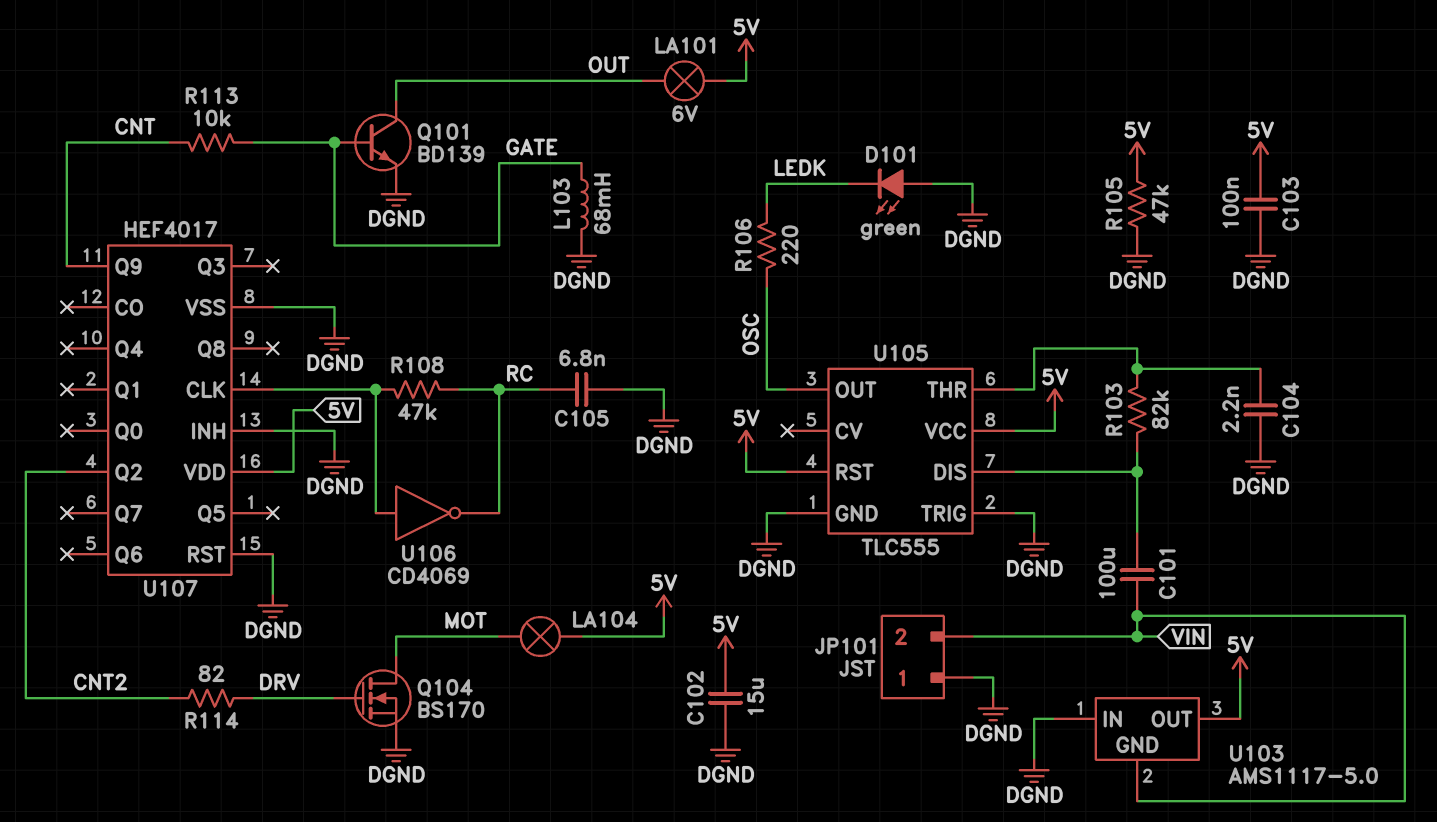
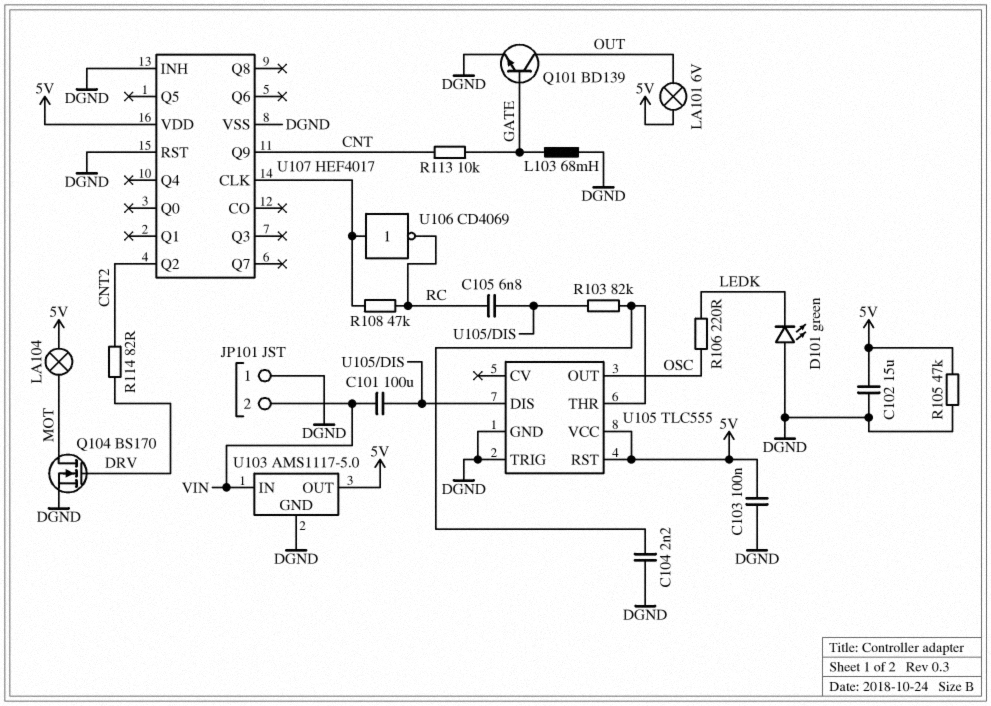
C105: 6.8nF (DGND, RC) -> 6.8nF (RC, U105/DIS)
U103 pin GND: VIN -> DGND
U103 pin IN: DGND -> VIN

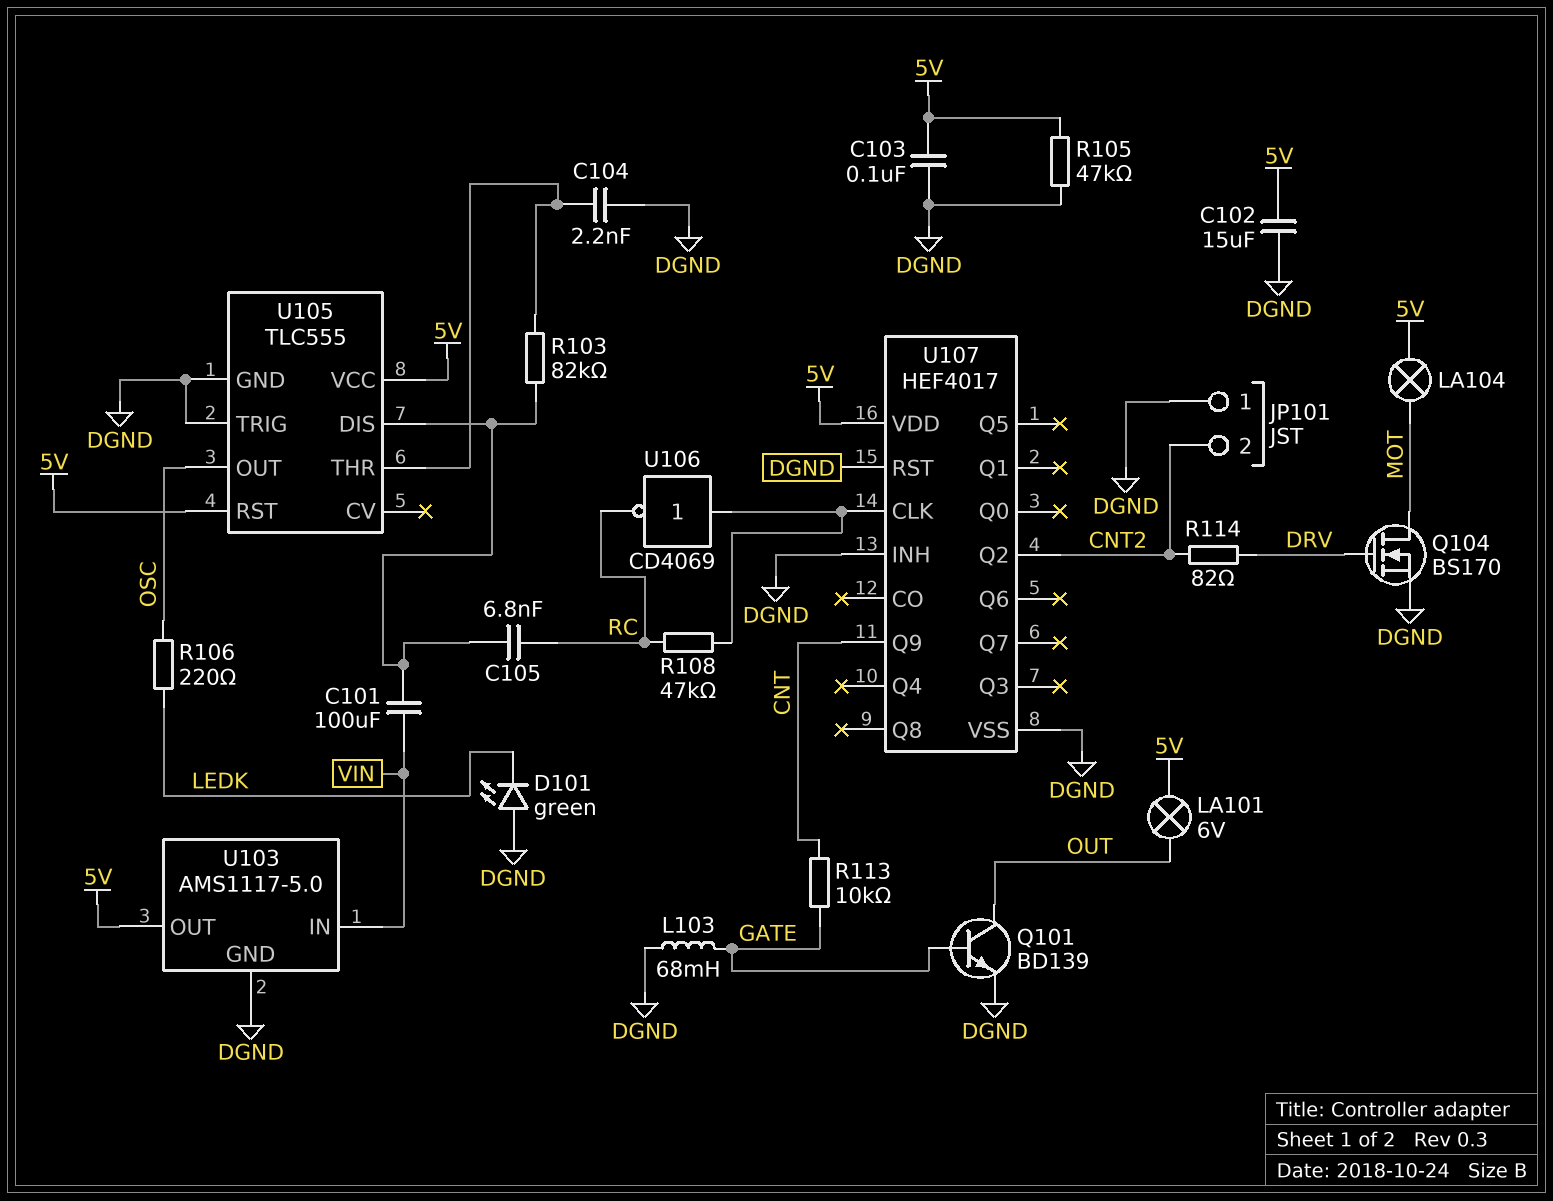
JP101 pin 2: VIN -> CNT2

